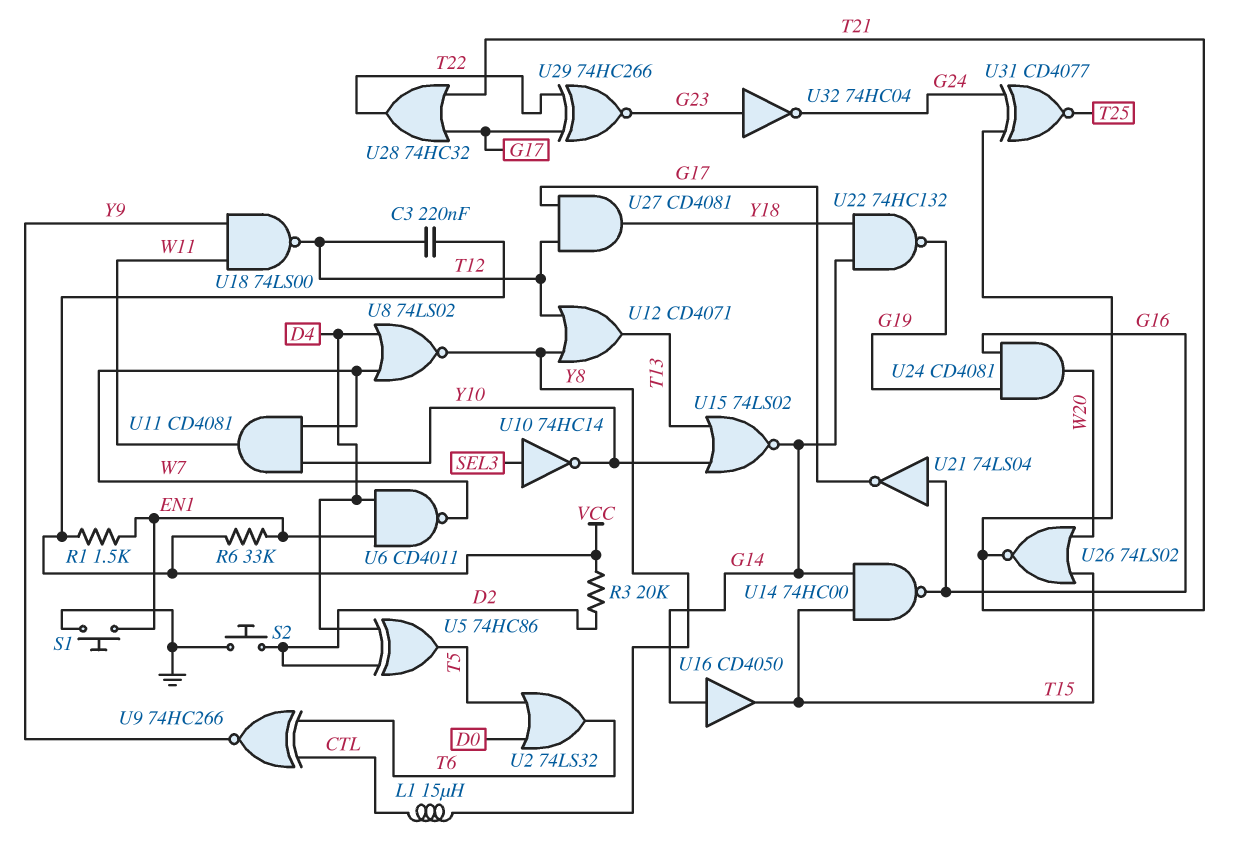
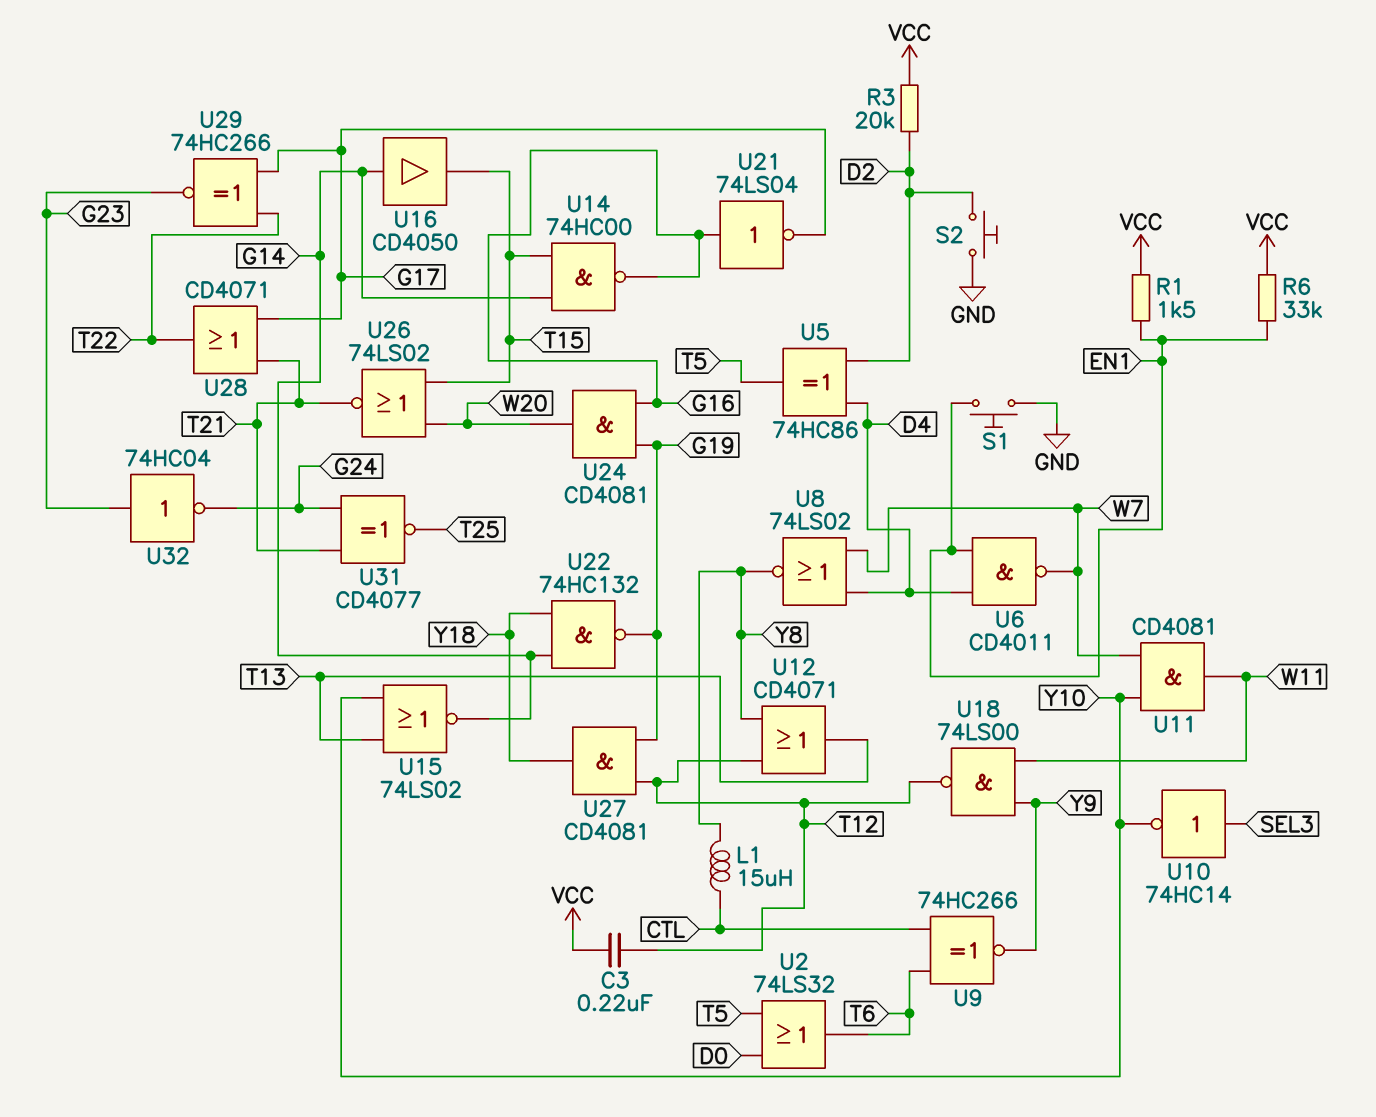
U27: AND CD4081 (in G17, in T12, out Y18) -> AND CD4081 (in G19, in T12, out Y18)
U28: OR 74HC32 (in G17, in T21, out T22) -> OR CD4071 (in G17, in T21, out T22)

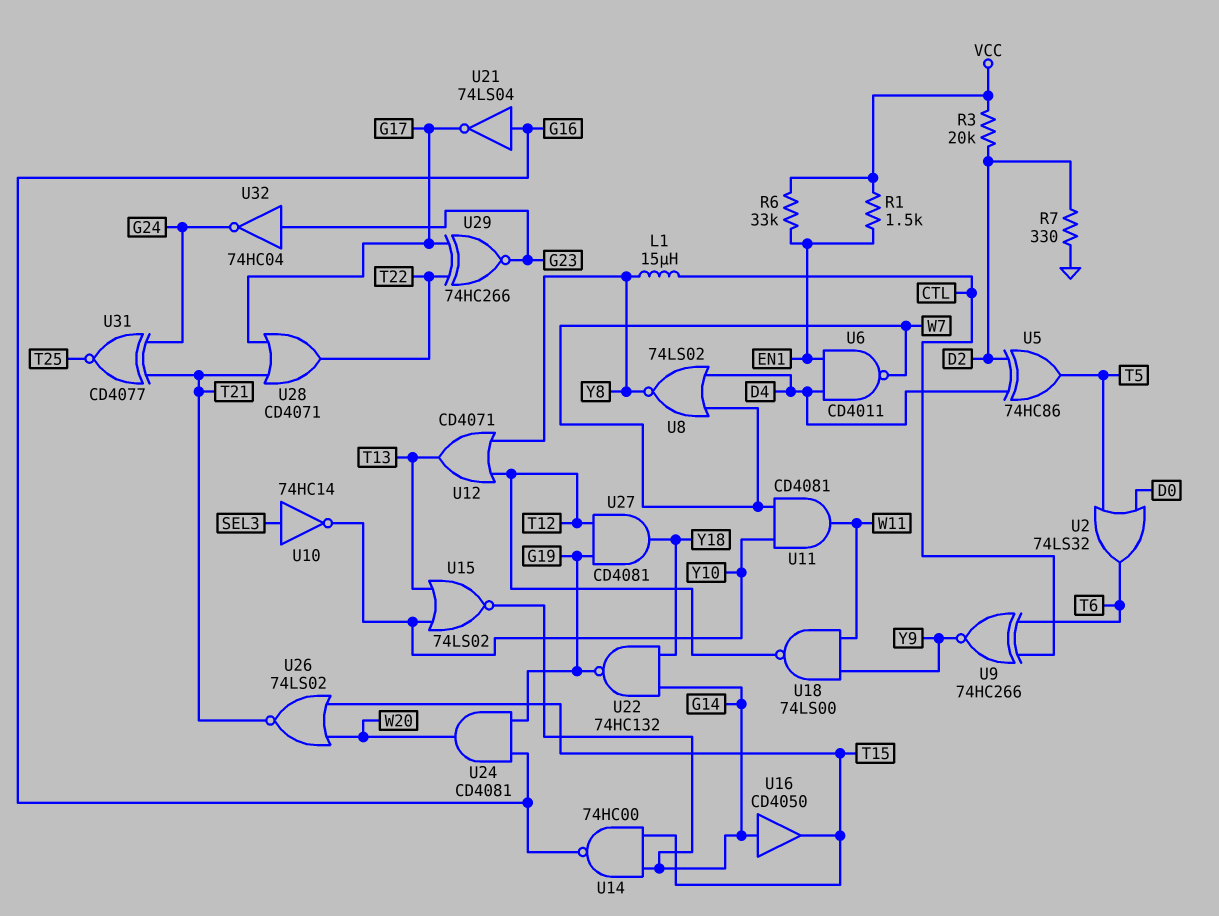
C3: 220nF (T12, VCC) -> none
R7: none -> 330 (D2, GND)
S1: button (EN1, GND) -> none
S2: button (D2, GND) -> none

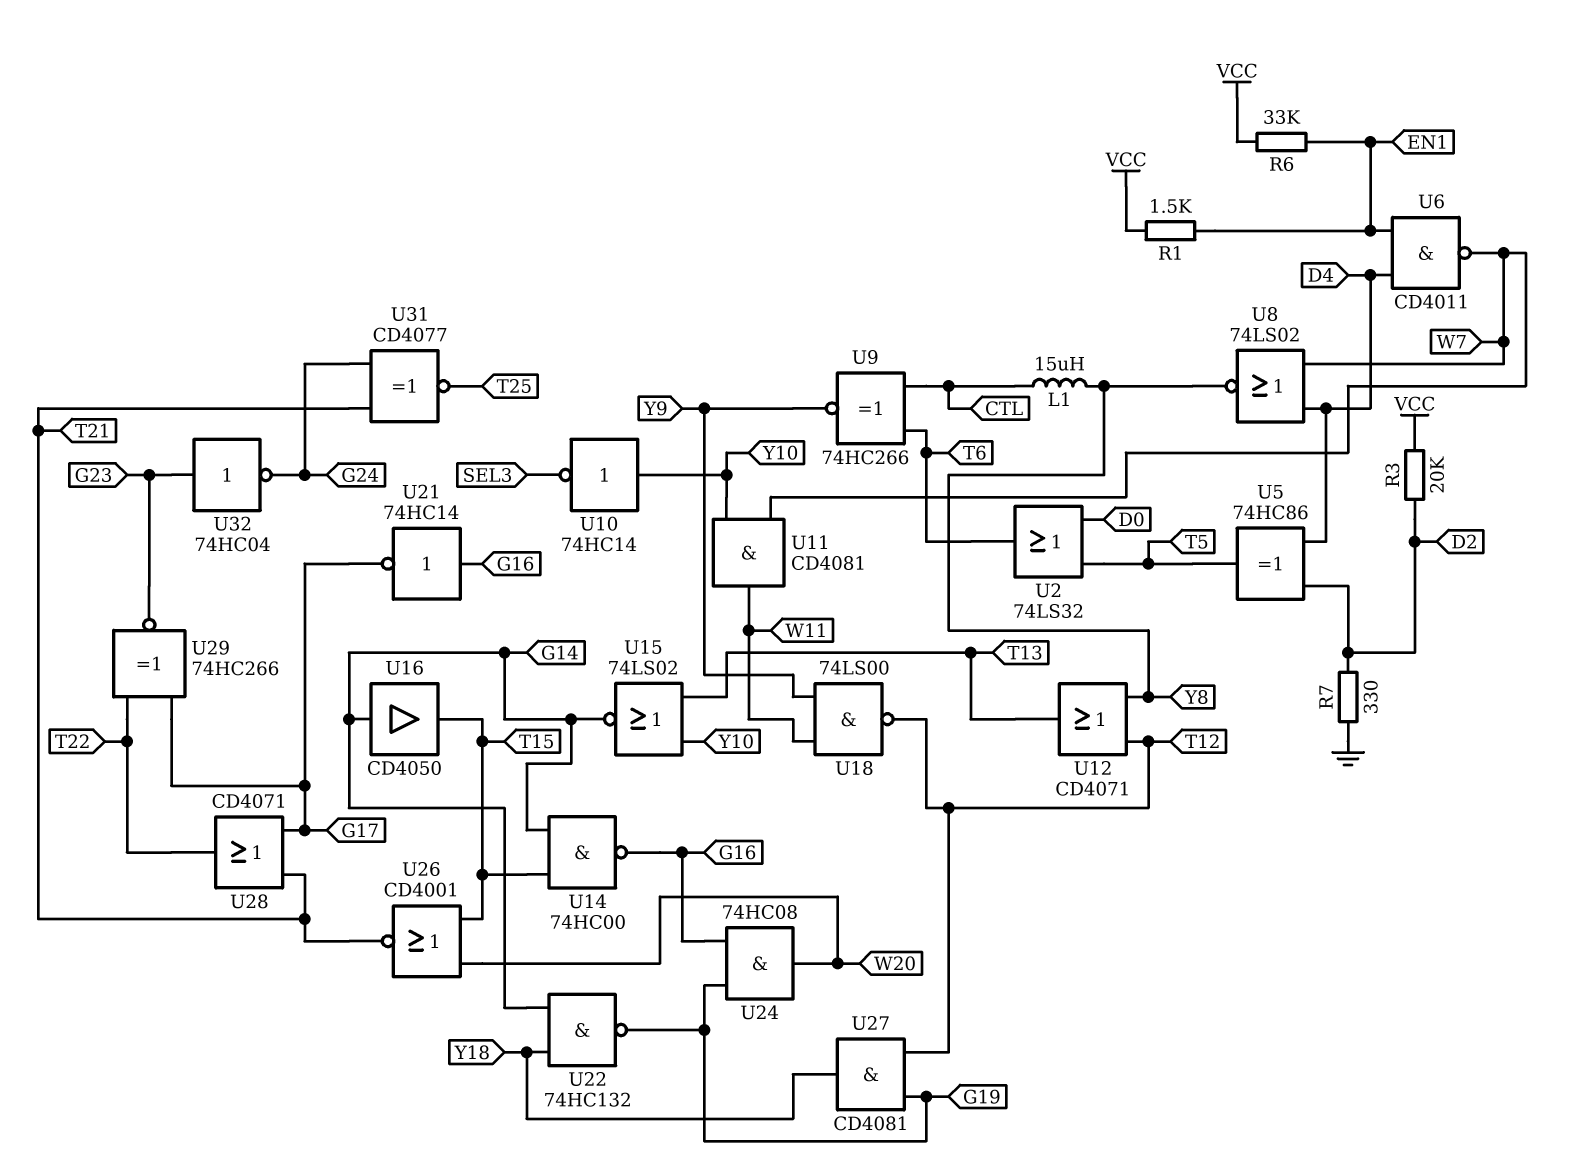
U10: NOT 74HC14 (in SEL3, out Y10) -> NOT 74HC14 (in Y10, out SEL3)
U21: NOT 74LS04 (in G16, out G17) -> NOT 74HC14 (in G16, out G17)
U24: AND CD4081 (in G16, in G19, out W20) -> AND 74HC08 (in G16, in G19, out W20)
U26: NOR 74LS02 (in T15, in W20, out T21) -> NOR CD4001 (in T15, in W20, out T21)

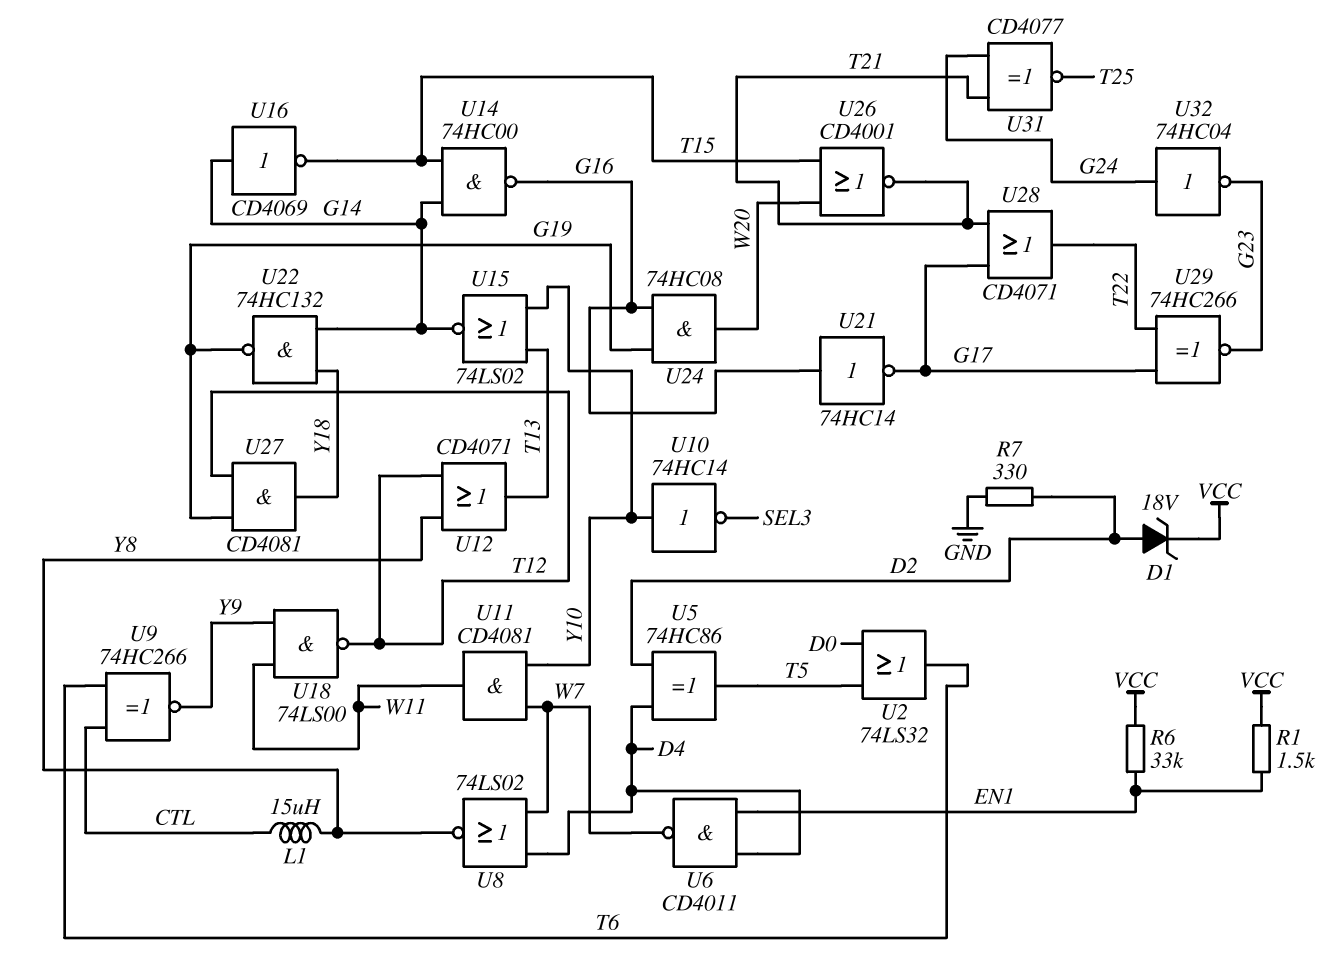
D1: none -> zener 18V (A D2, K VCC)
R3: 20k (D2, VCC) -> none
U16: buffer CD4050 (in G14, out T15) -> NOT CD4069 (in G14, out T15)
U32: NOT 74HC04 (in G23, out G24) -> NOT 74HC04 (in G24, out G23)

